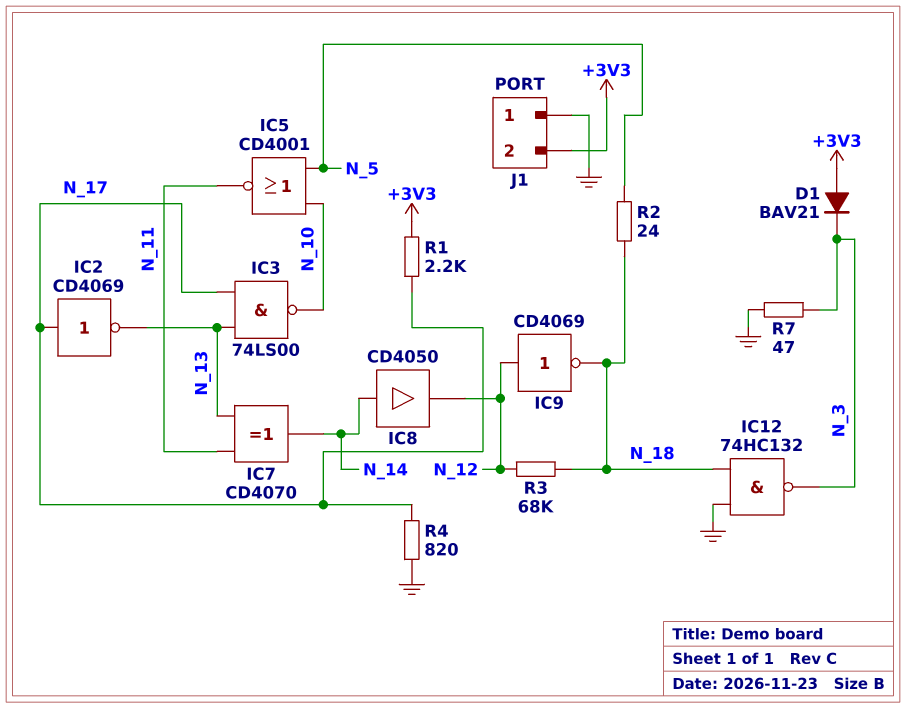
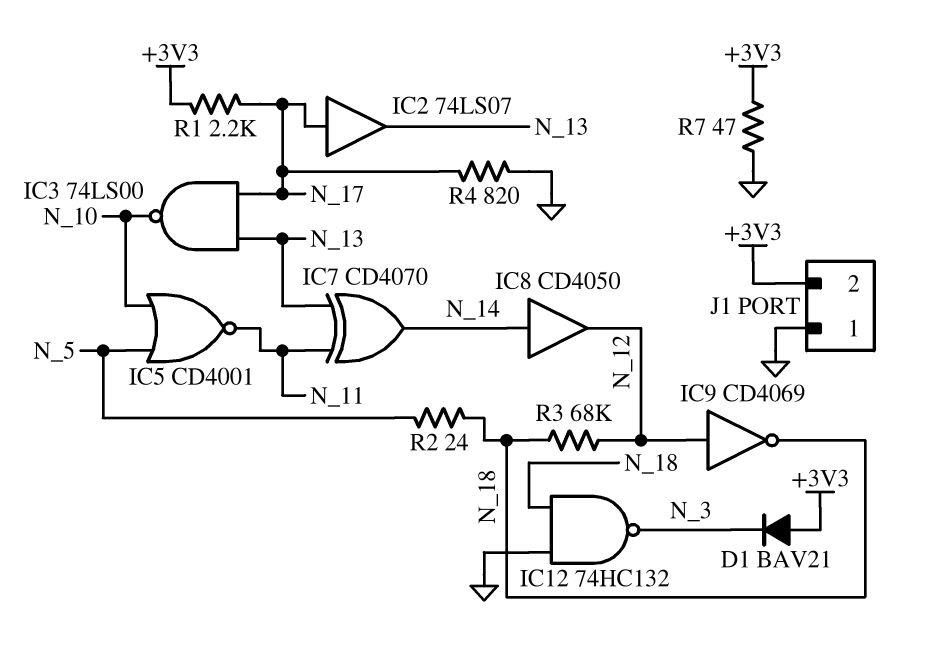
IC2: NOT CD4069 (in N_17, out N_13) -> buffer 74LS07 (in N_17, out N_13)
R7: 47 (GND, N_3) -> 47 (+3V3, GND)

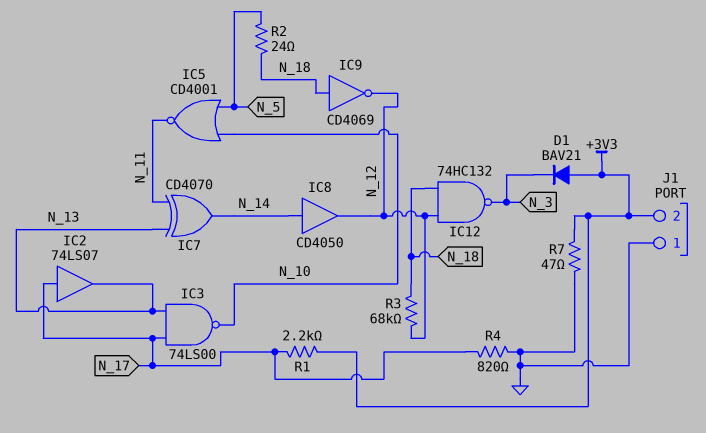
IC9: NOT CD4069 (in N_12, out N_18) -> NOT CD4069 (in N_18, out N_12)
IC12: NAND 74HC132 (in GND, in N_18, out N_3) -> NAND 74HC132 (in N_12, in N_18, out N_3)

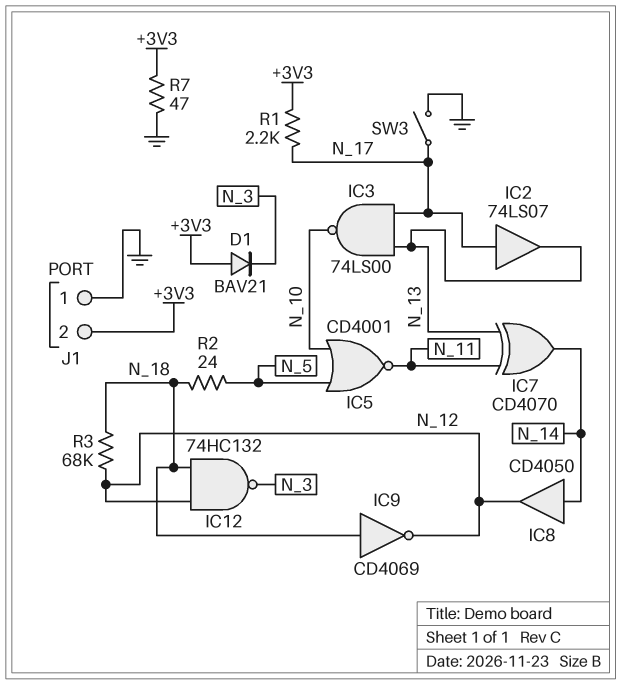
R4: 820 (GND, N_17) -> none
SW3: none -> switch (GND, N_17)

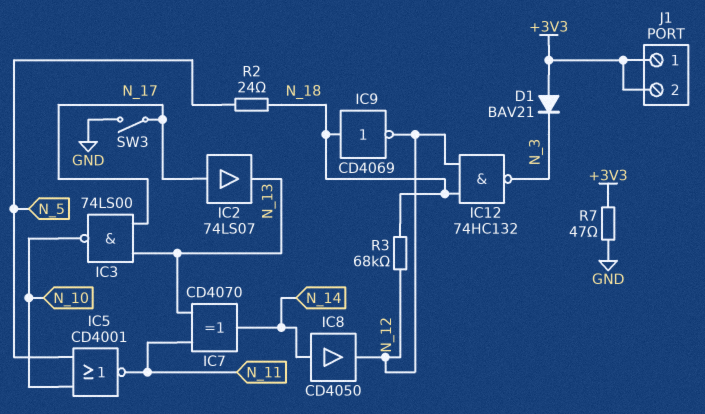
J1 pin 1: GND -> +3V3
R1: 2.2k (+3V3, N_17) -> none

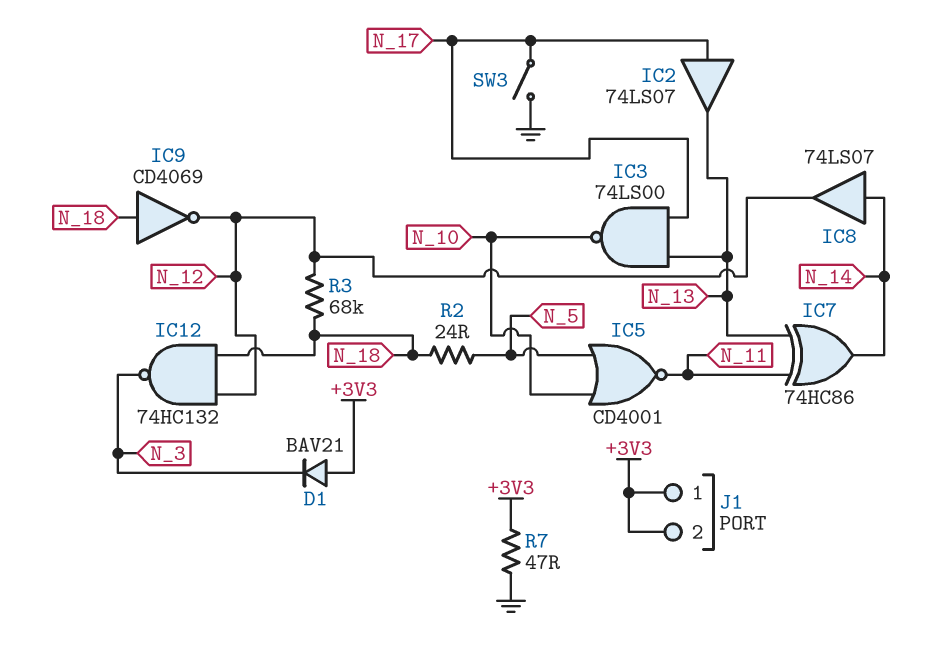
IC7: XOR CD4070 (in N_11, in N_13, out N_14) -> XOR 74HC86 (in N_11, in N_13, out N_14)
IC8: buffer CD4050 (in N_14, out N_12) -> buffer 74LS07 (in N_14, out N_12)

